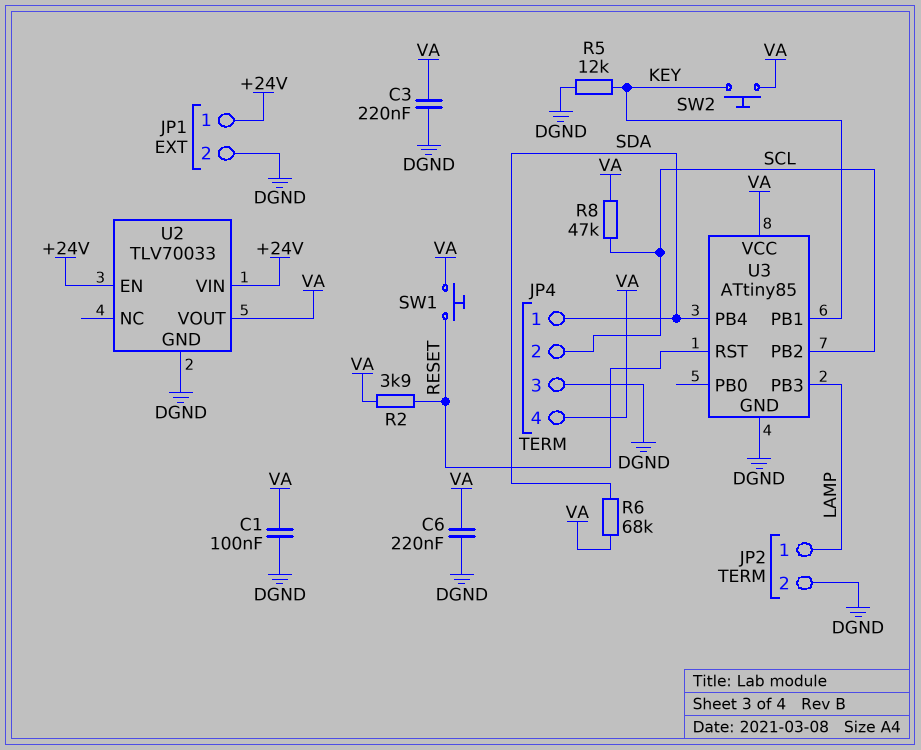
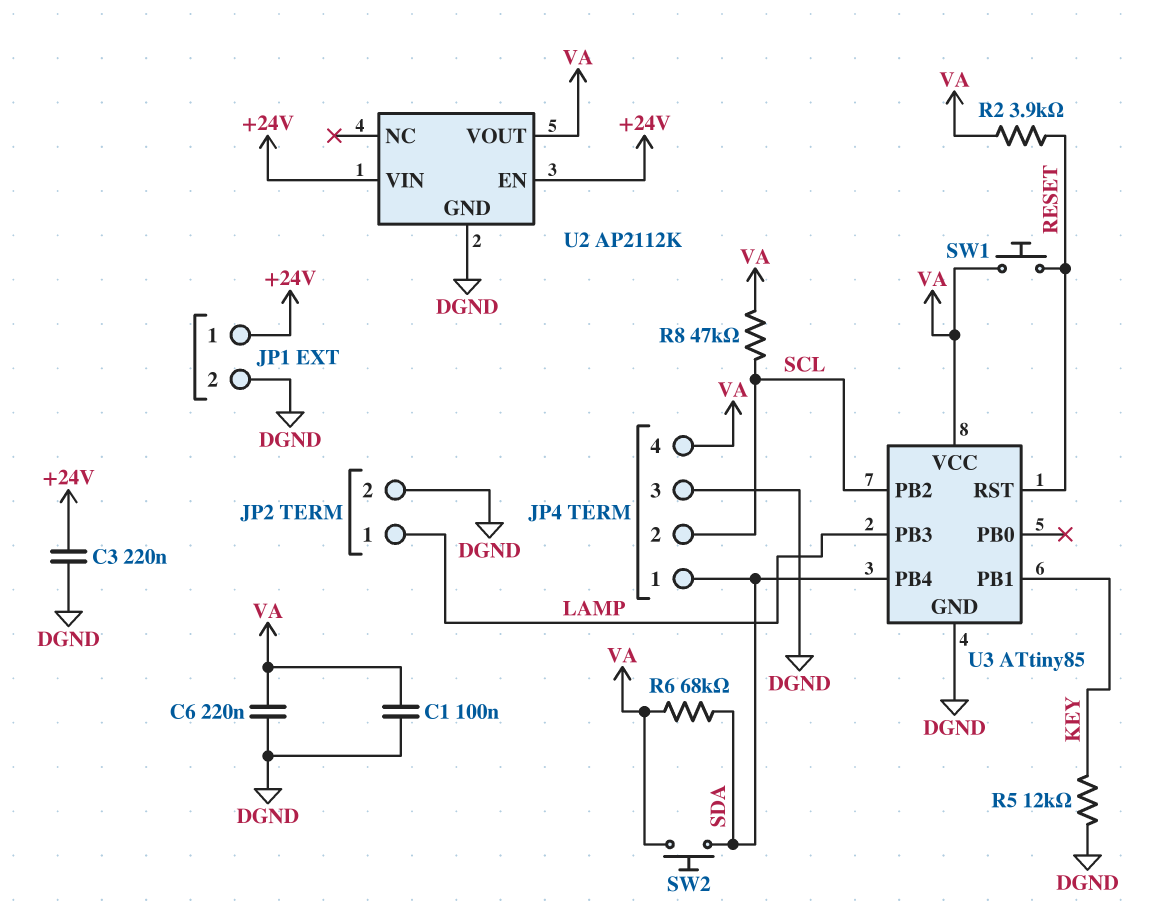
C3: 220nF (DGND, VA) -> 220nF (+24V, DGND)
SW2: button (KEY, VA) -> button (SDA, VA)
U2: TLV70033 -> AP2112K

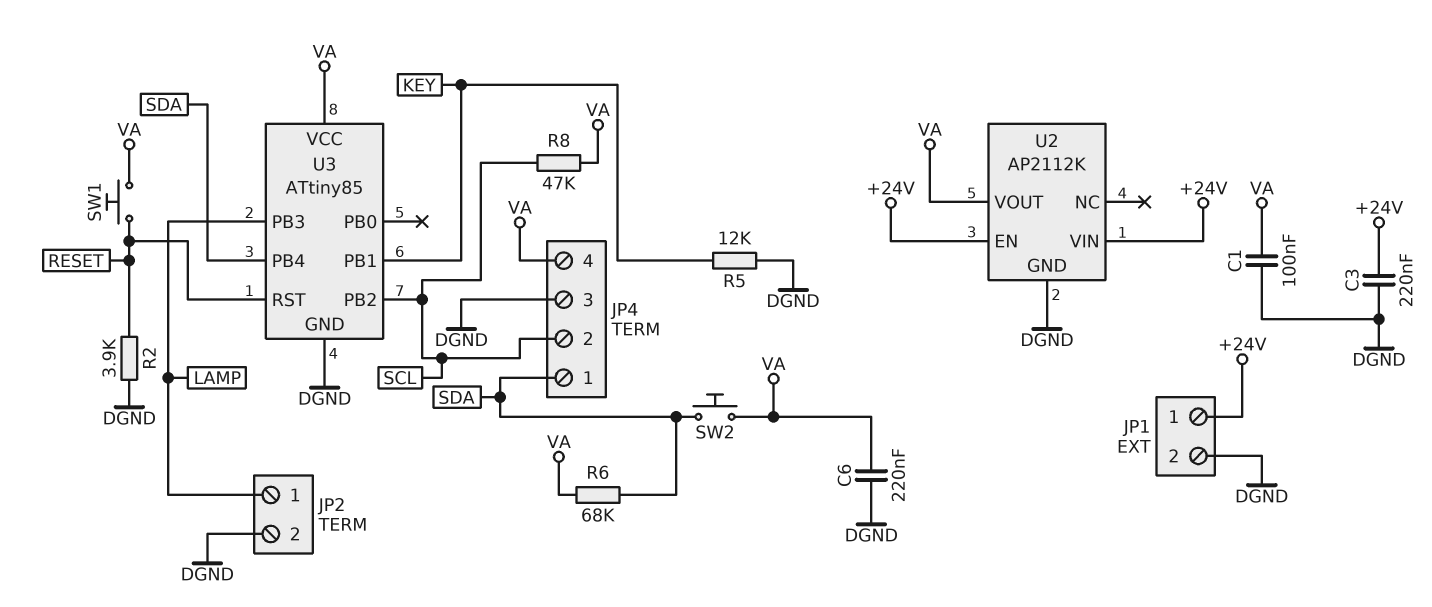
R2: 3.9k (RESET, VA) -> 3.9k (DGND, RESET)

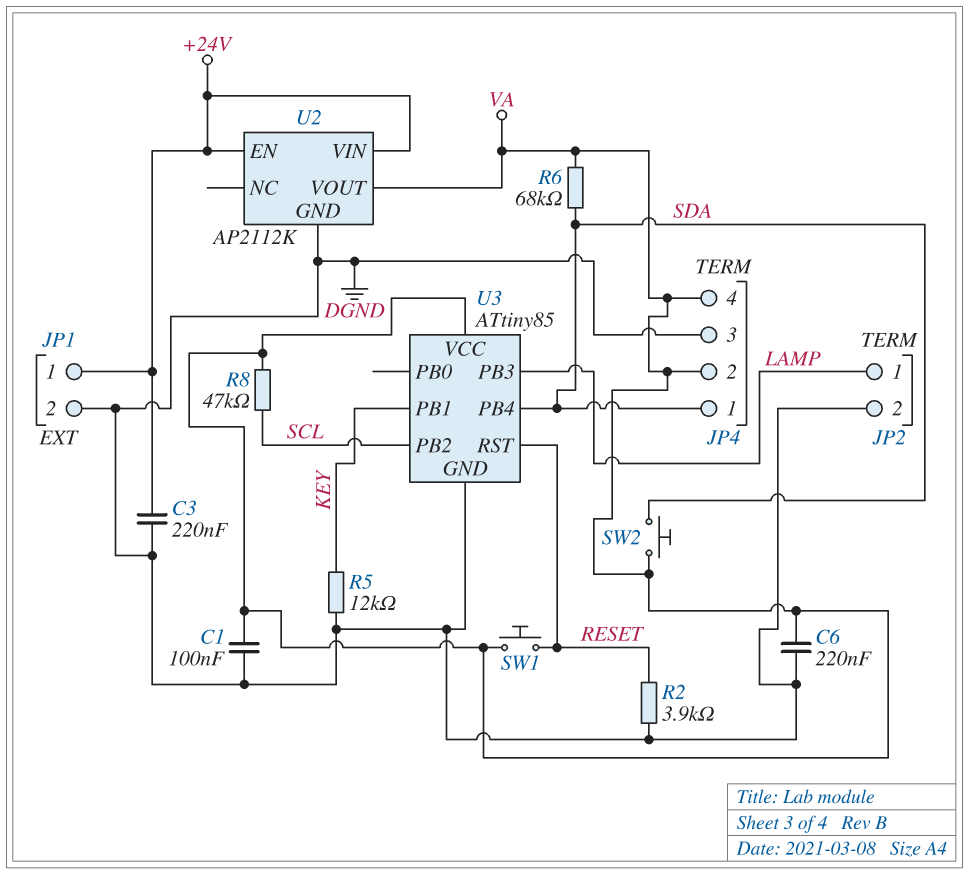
JP4 pin 2: SCL -> VA

